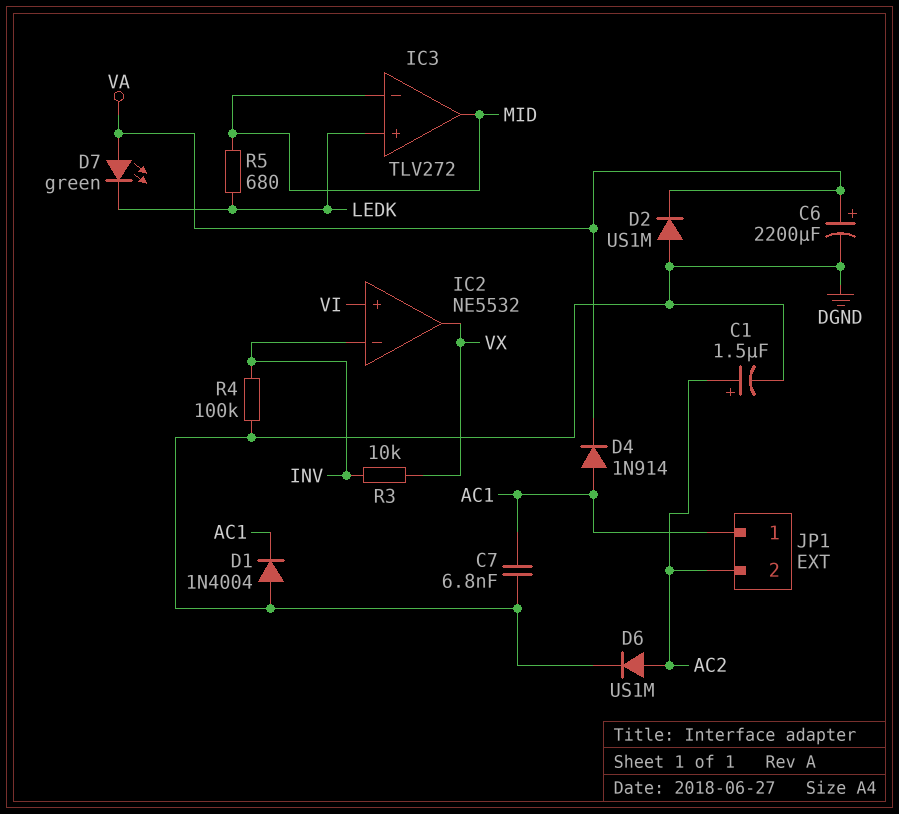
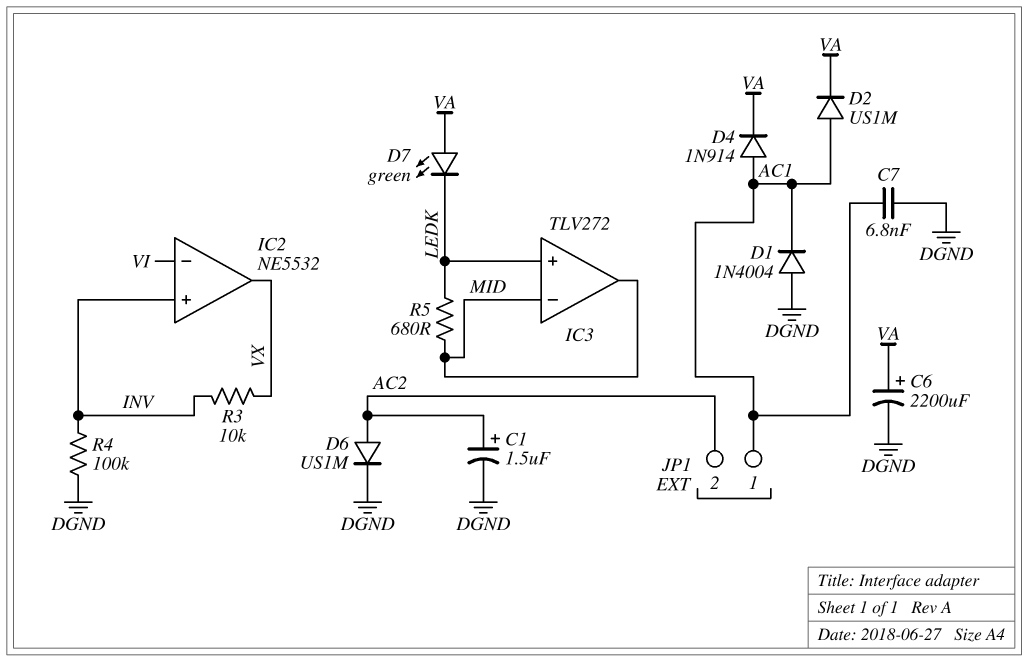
D2: diode US1M (A DGND, K VA) -> diode US1M (A AC1, K VA)
IC2 pin in+: VI -> INV
IC2 pin in-: INV -> VI

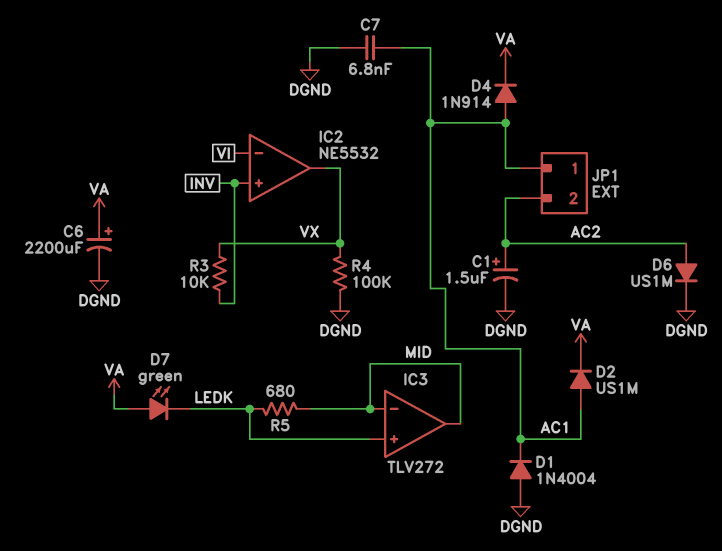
R4: 100k (DGND, INV) -> 100k (DGND, VX)

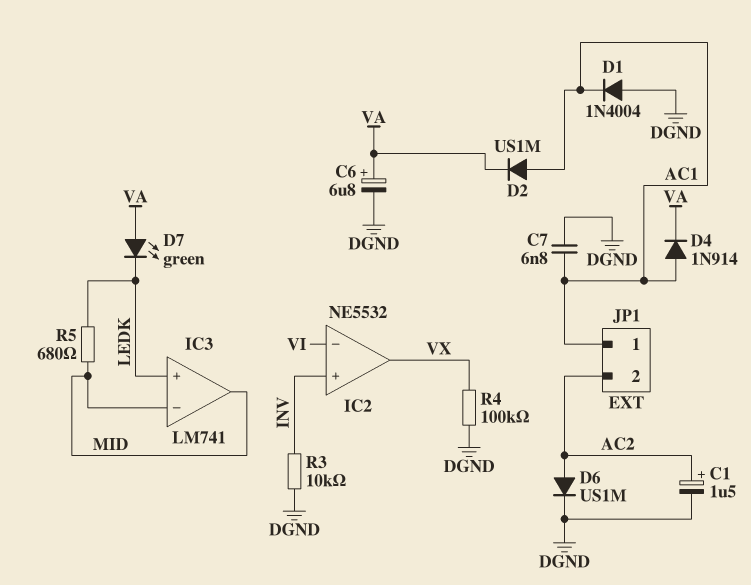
C6: 2200uF (plus VA, minus DGND) -> 6.8uF (plus VA, minus DGND)
IC3: TLV272 -> LM741
R3: 10k (INV, VX) -> 10k (DGND, INV)

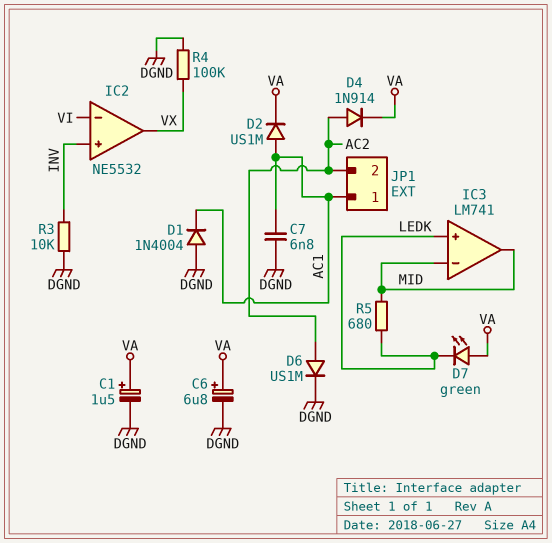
C1: 1.5uF (plus AC2, minus DGND) -> 1.5uF (plus VA, minus DGND)
D4: diode 1N914 (A AC1, K VA) -> diode 1N914 (A AC2, K VA)

